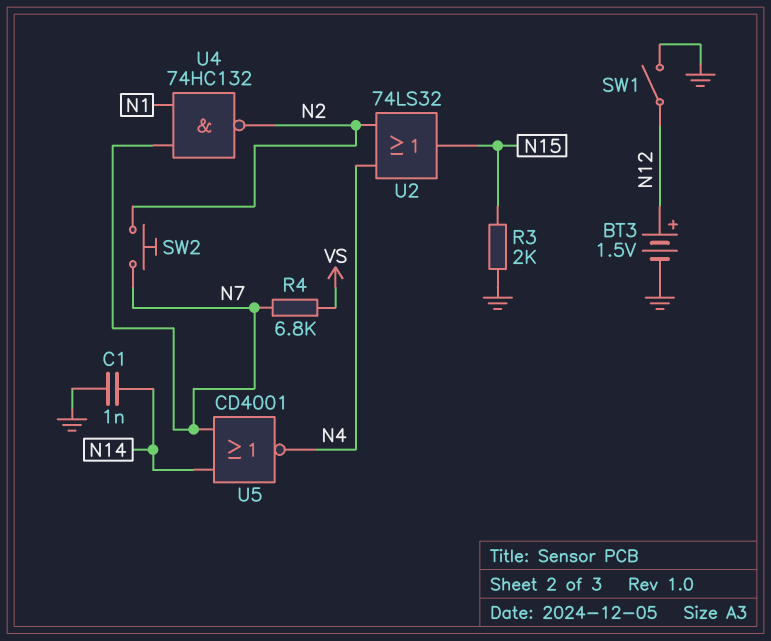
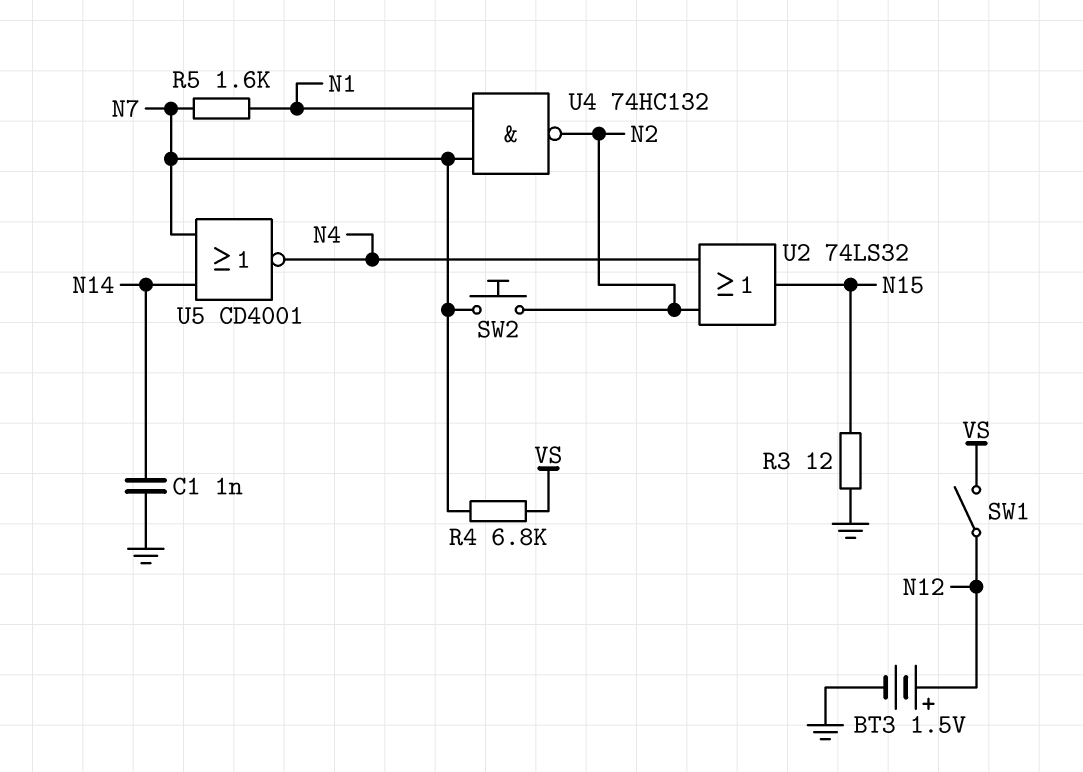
R3: 2k (GND, N15) -> 12 (GND, N15)
R5: none -> 1.6k (N1, N7)
SW1: switch (GND, N12) -> switch (N12, VS)

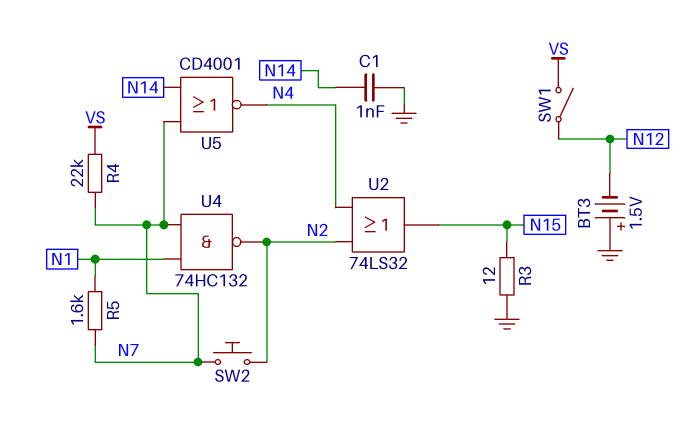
BT3: 1.5V (plus N12, minus GND) -> 1.5V (plus GND, minus N12)
R4: 6.8k (N7, VS) -> 22k (N7, VS)

